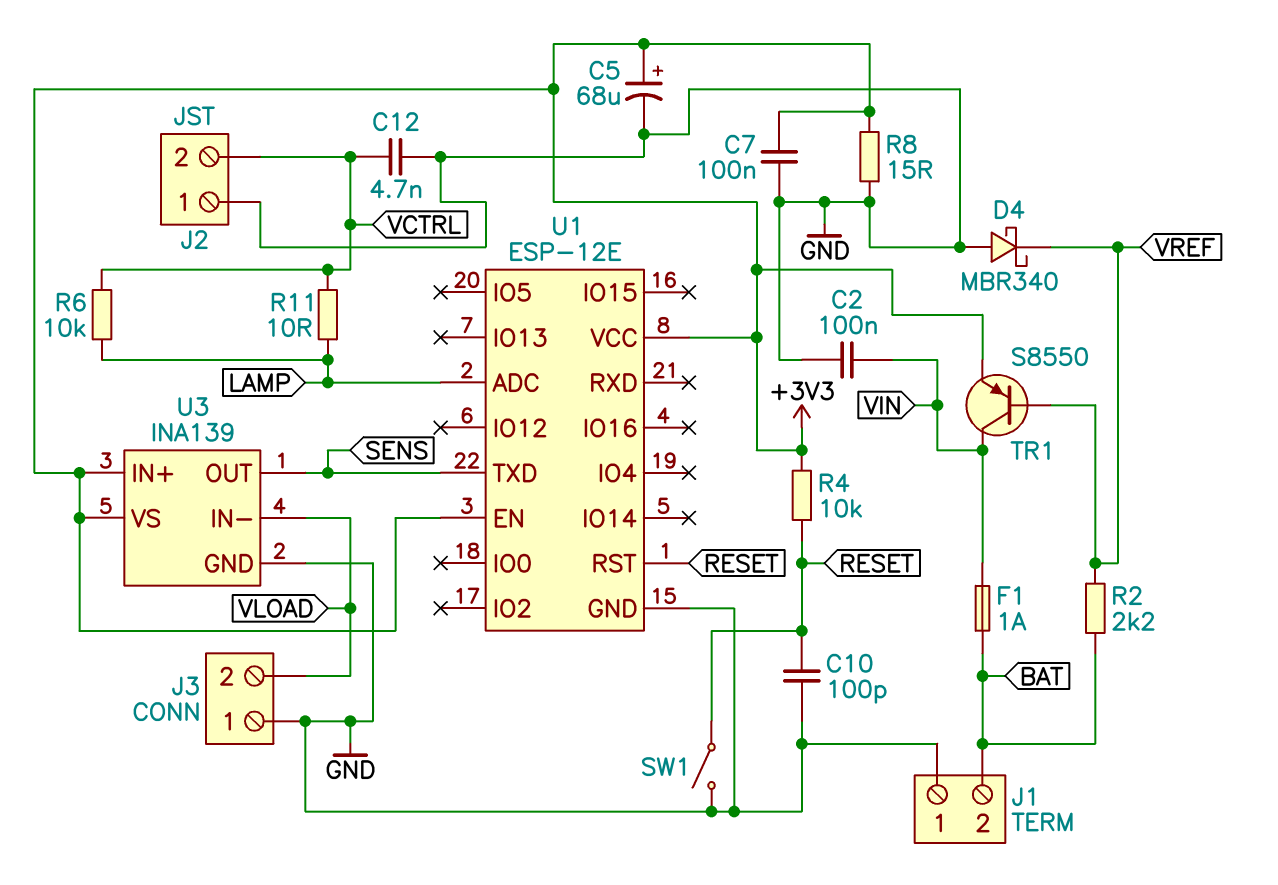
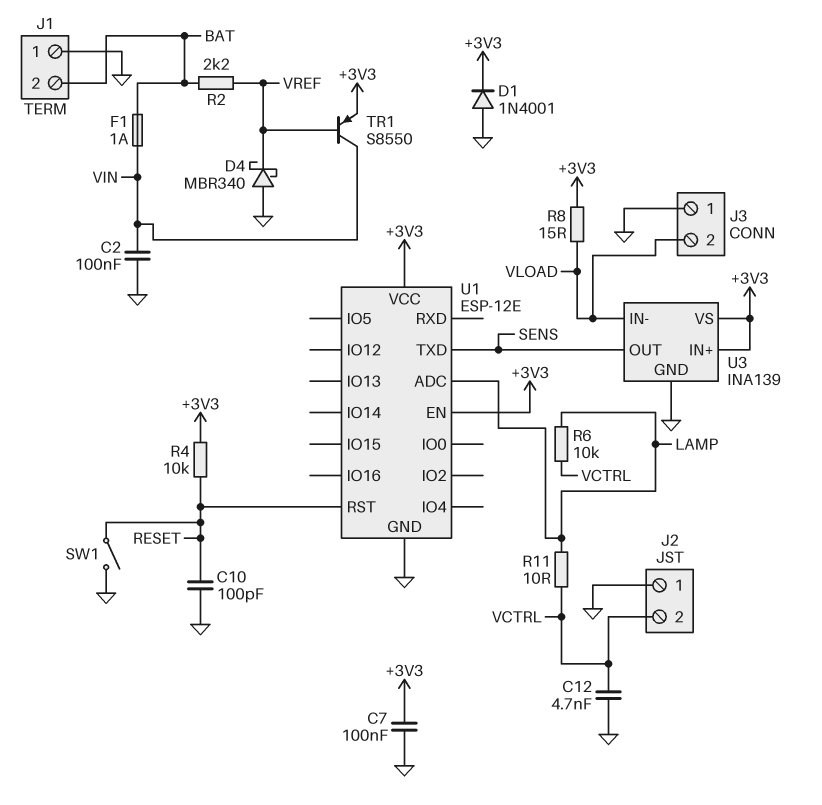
C5: 68uF (plus +3V3, minus GND) -> none
D1: none -> diode 1N4001 (A GND, K +3V3)
R8: 15 (+3V3, GND) -> 15 (+3V3, VLOAD)

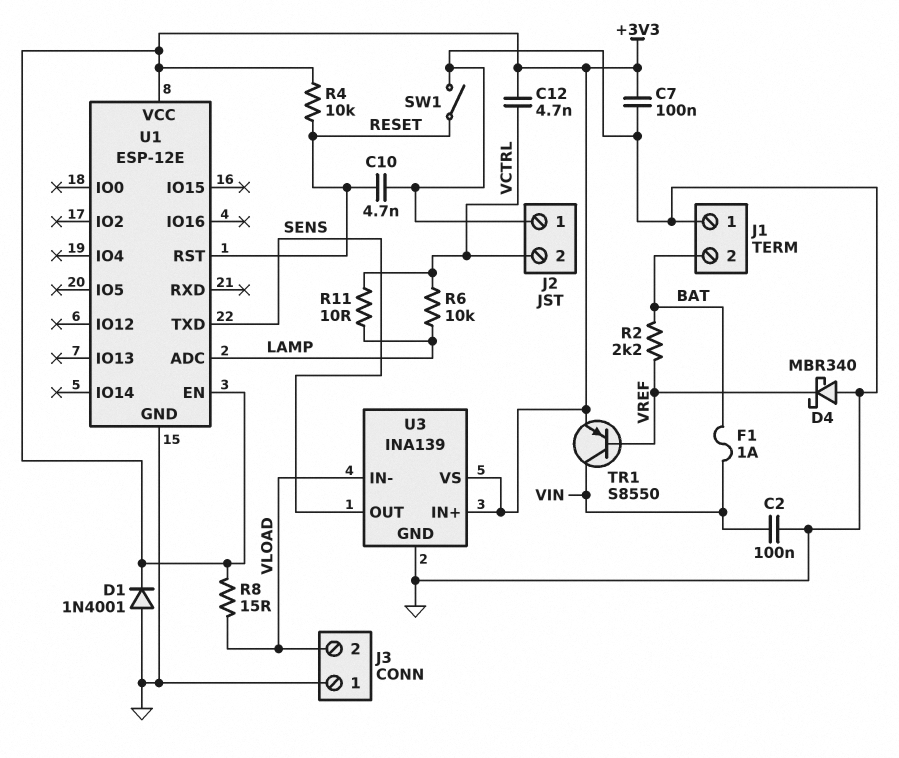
C10: 100pF (GND, RESET) -> 4.7nF (GND, RESET)
C12: 4.7nF (GND, VCTRL) -> 4.7nF (+3V3, VCTRL)

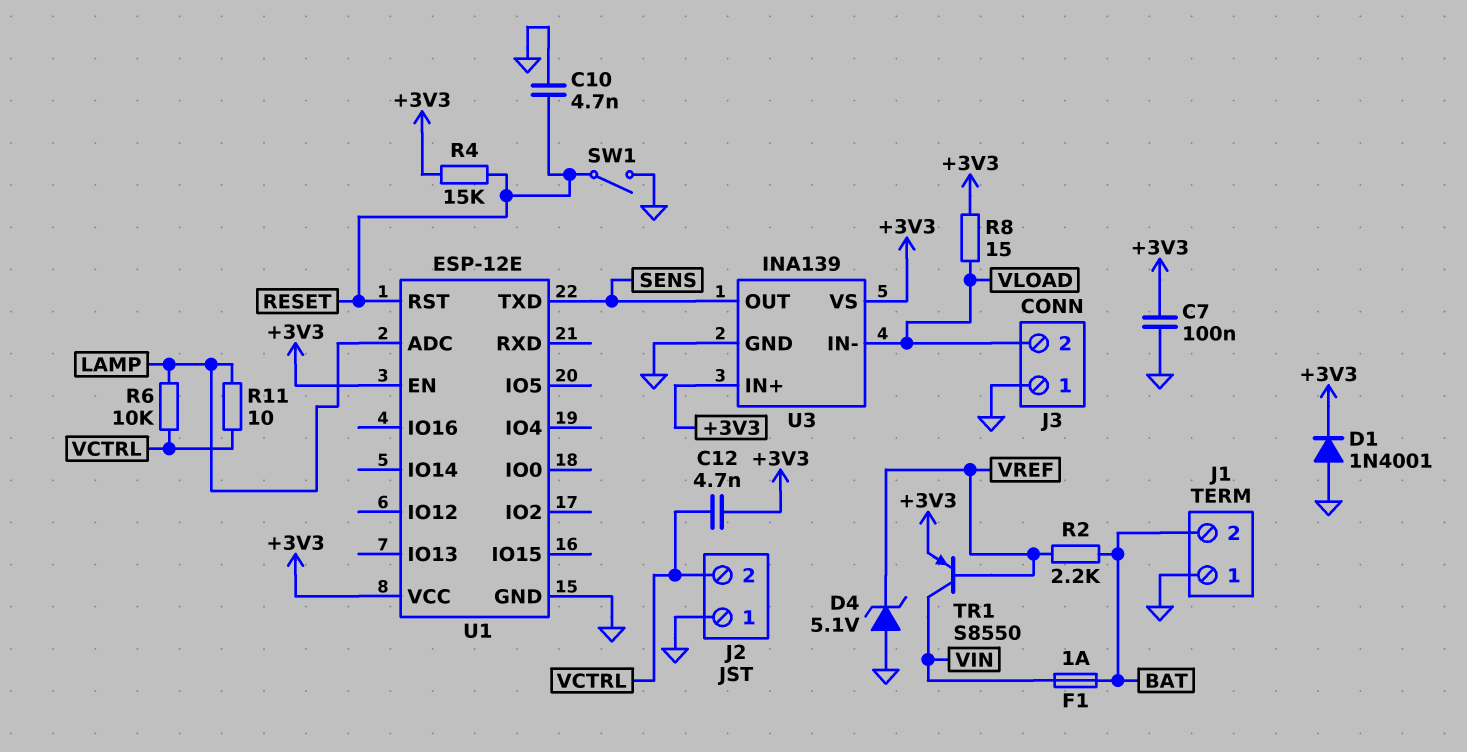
C2: 100nF (GND, VIN) -> none
D4: schottky MBR340 (A GND, K VREF) -> zener 5.1V (A GND, K VREF)
R4: 10k (+3V3, RESET) -> 15k (+3V3, RESET)

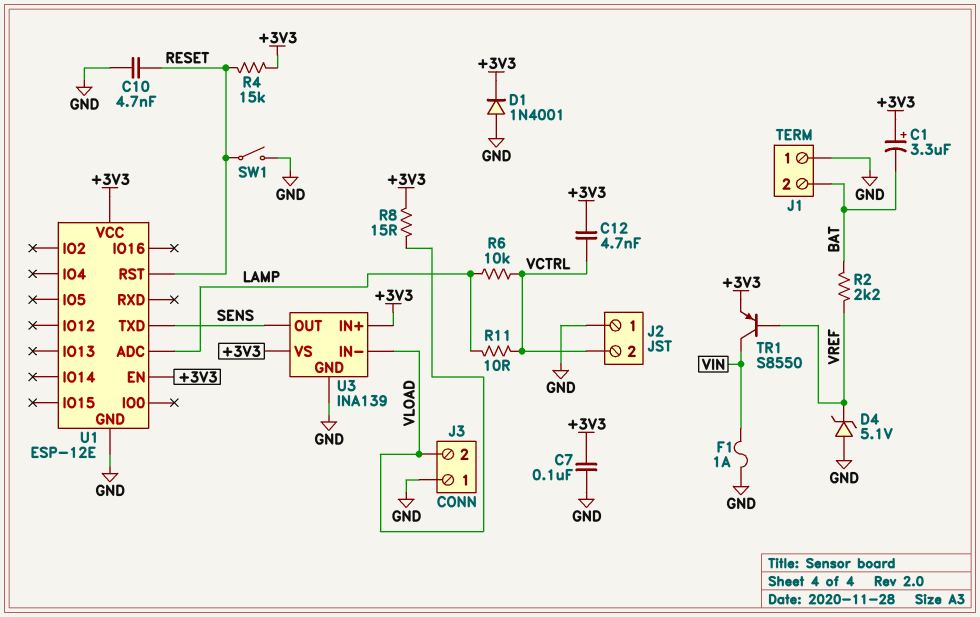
C1: none -> 3.3uF (plus +3V3, minus BAT)
F1: 1A (BAT, VIN) -> 1A (GND, VIN)

